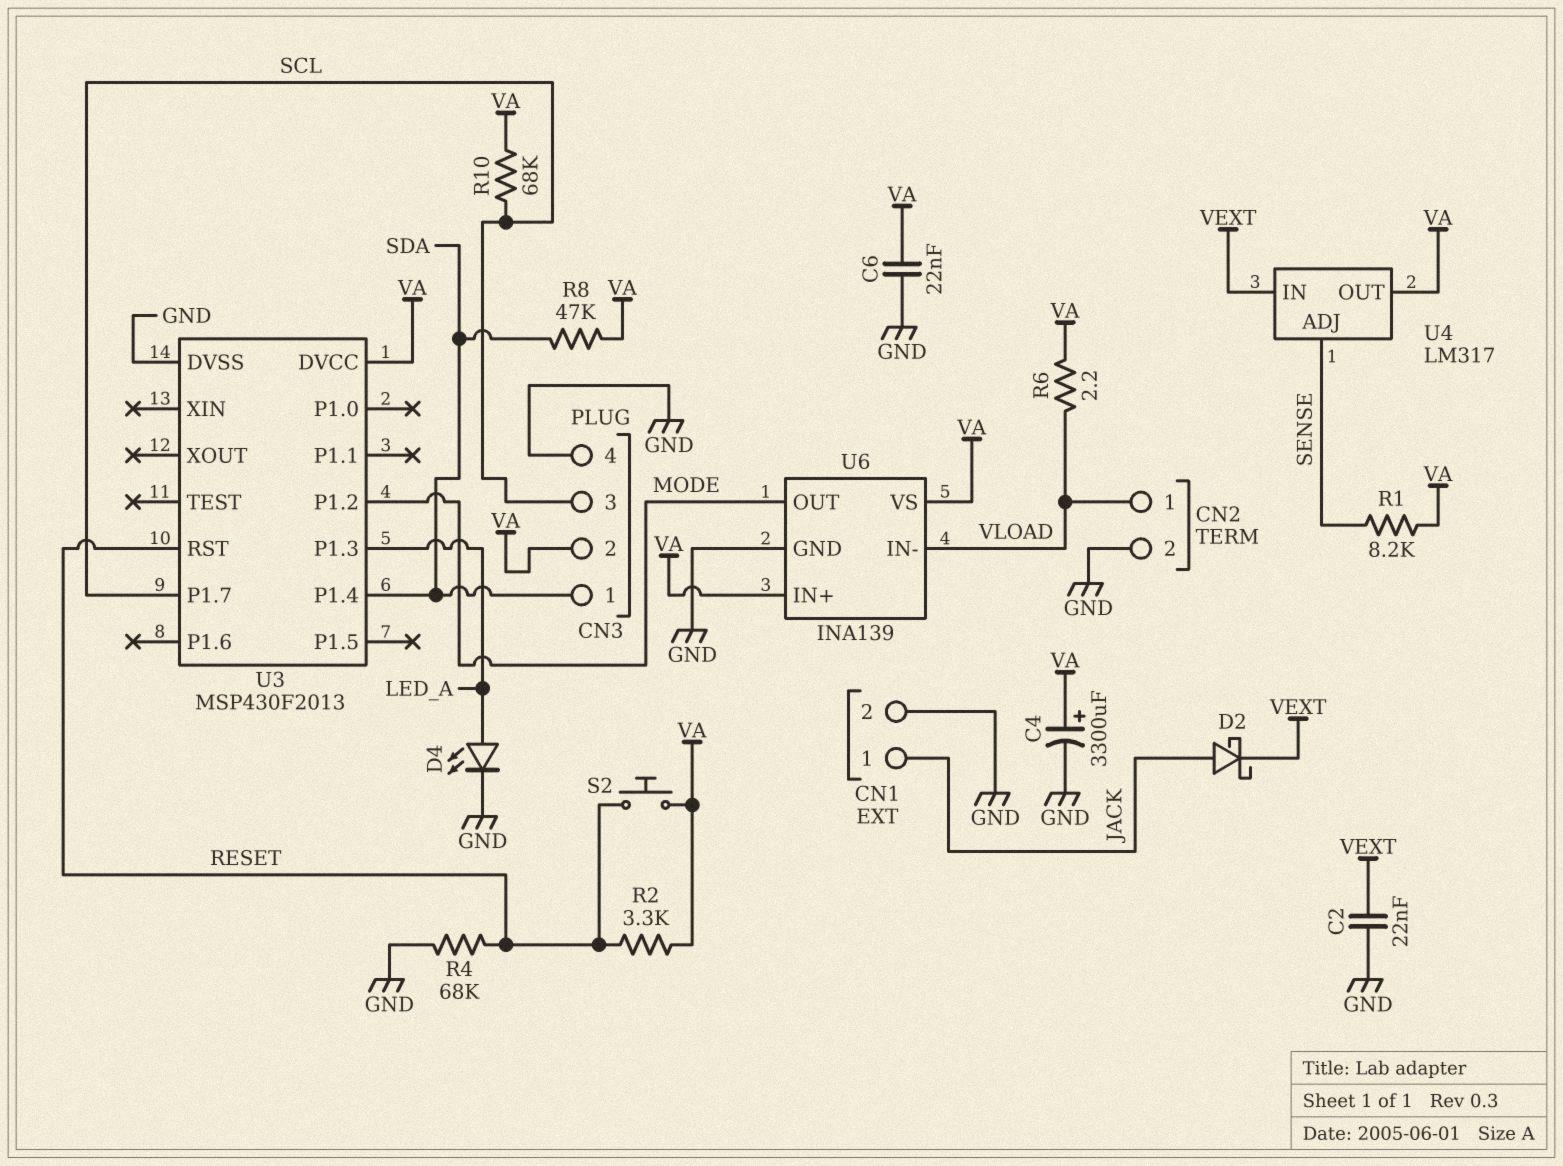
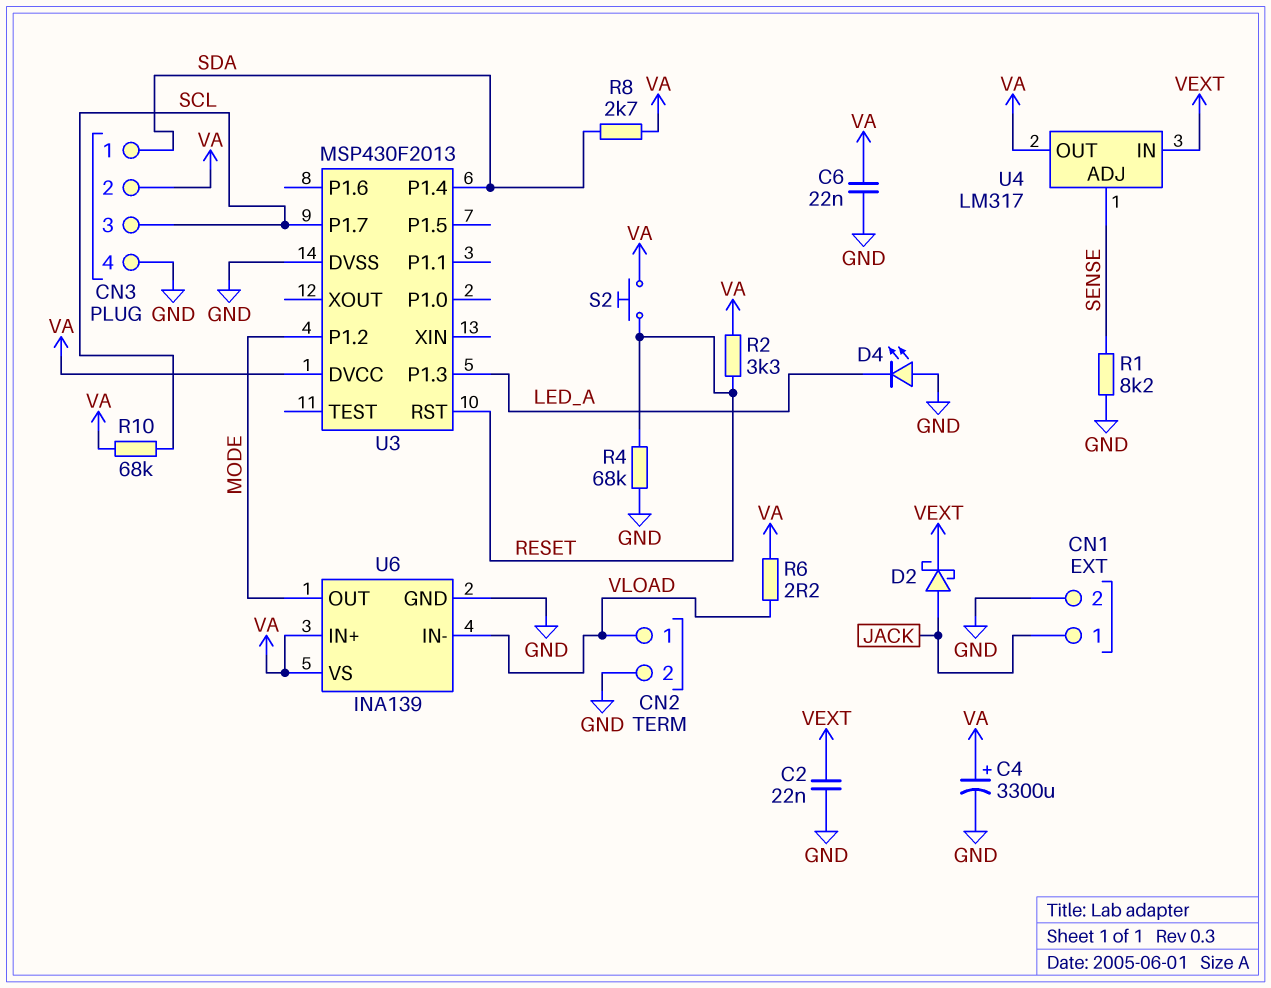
D4: LED (A LED_A, K GND) -> LED (A GND, K LED_A)
R1: 8.2k (SENSE, VA) -> 8.2k (GND, SENSE)
R8: 47k (SDA, VA) -> 2.7k (SDA, VA)

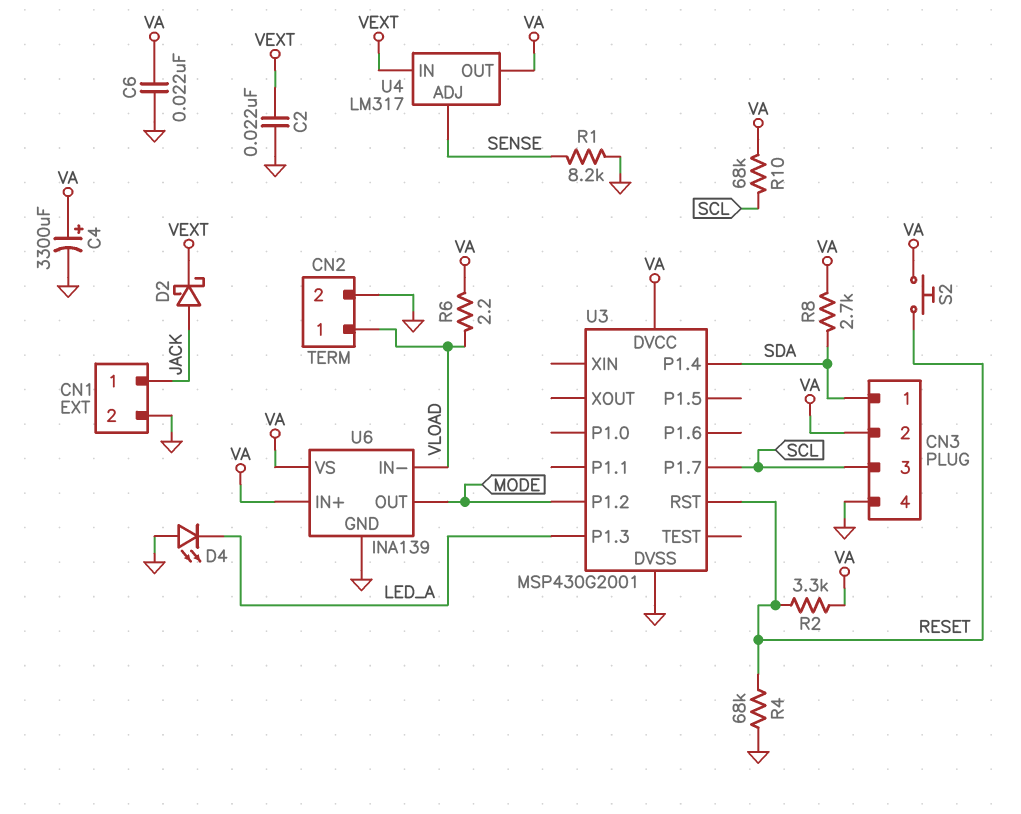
U3: MSP430F2013 -> MSP430G2001

